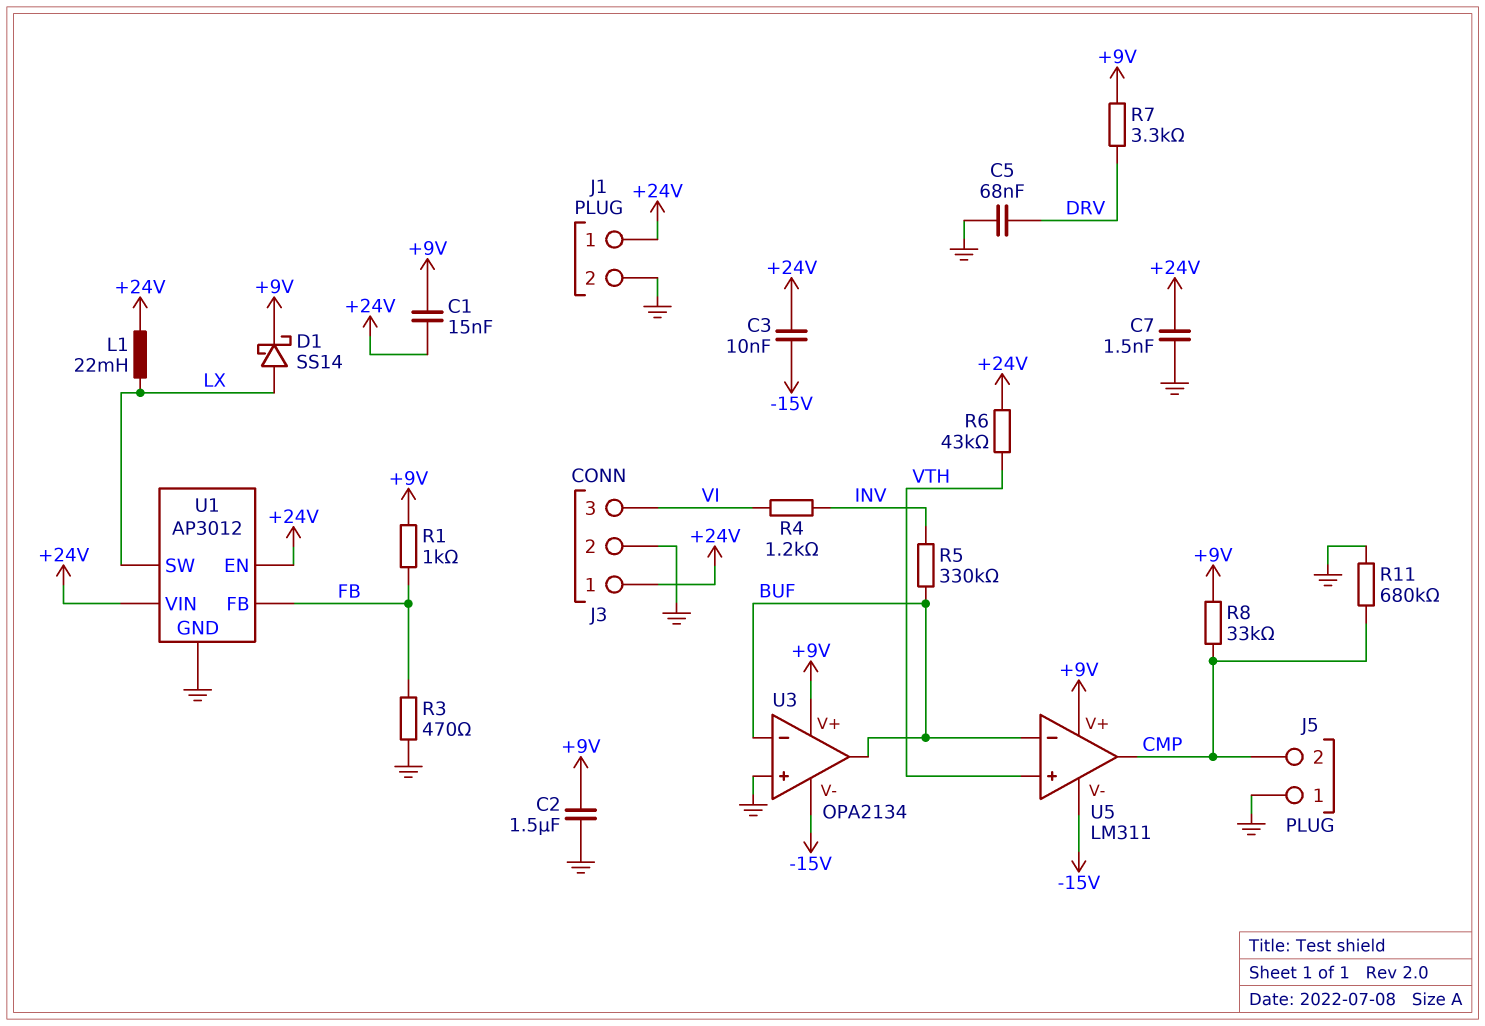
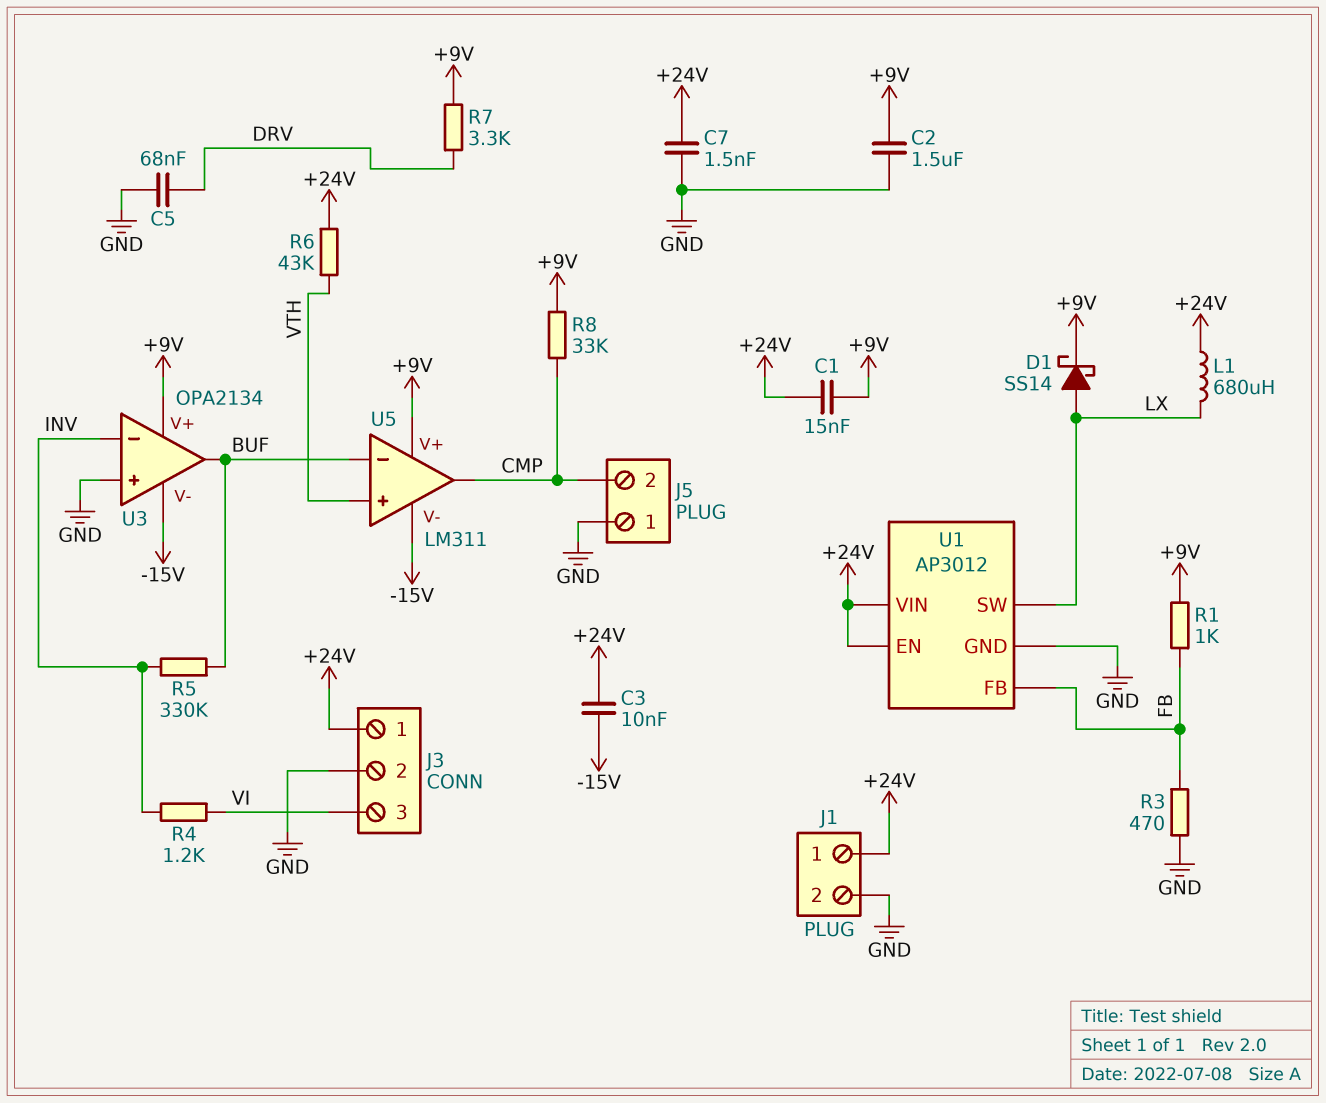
L1: 22mH (+24V, LX) -> 680uH (+24V, LX)
R11: 680k (CMP, GND) -> none
U3 pin in-: BUF -> INV

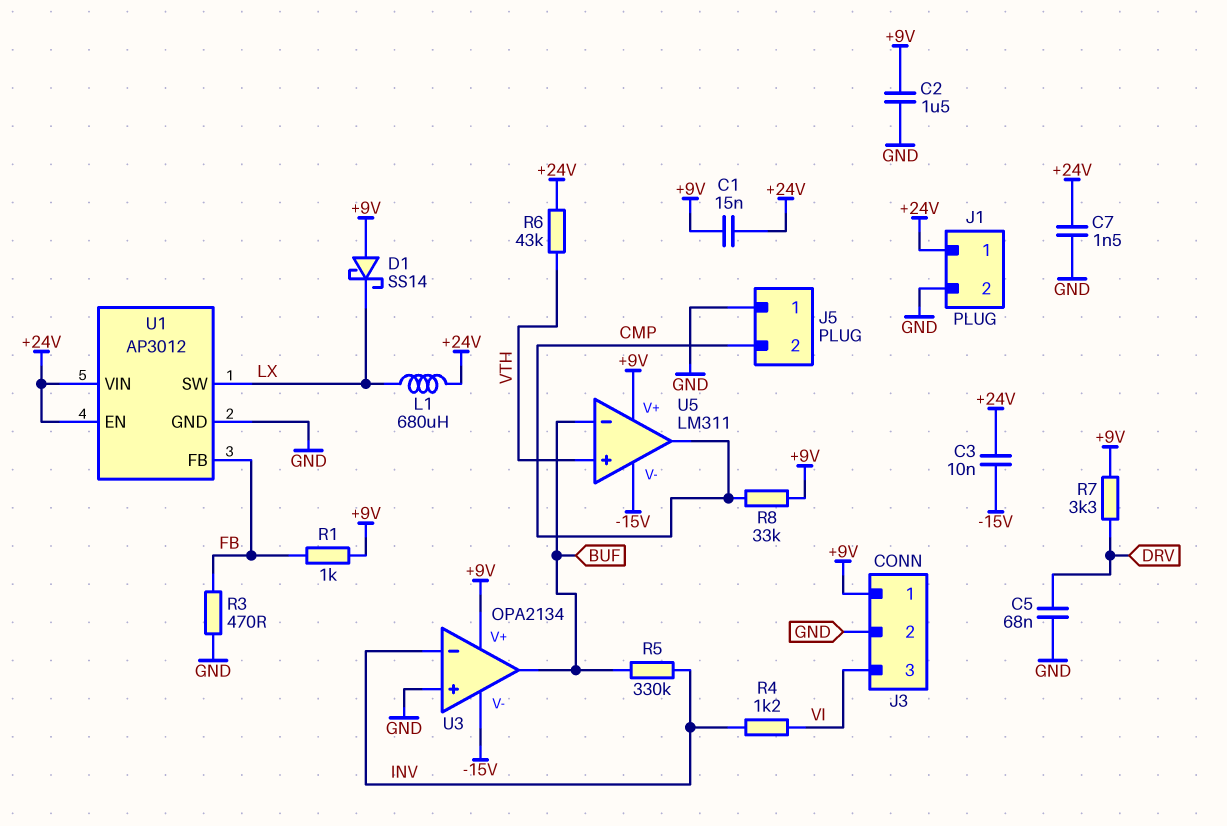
D1: schottky SS14 (A LX, K +9V) -> schottky SS14 (A +9V, K LX)
J3 pin 1: +24V -> +9V

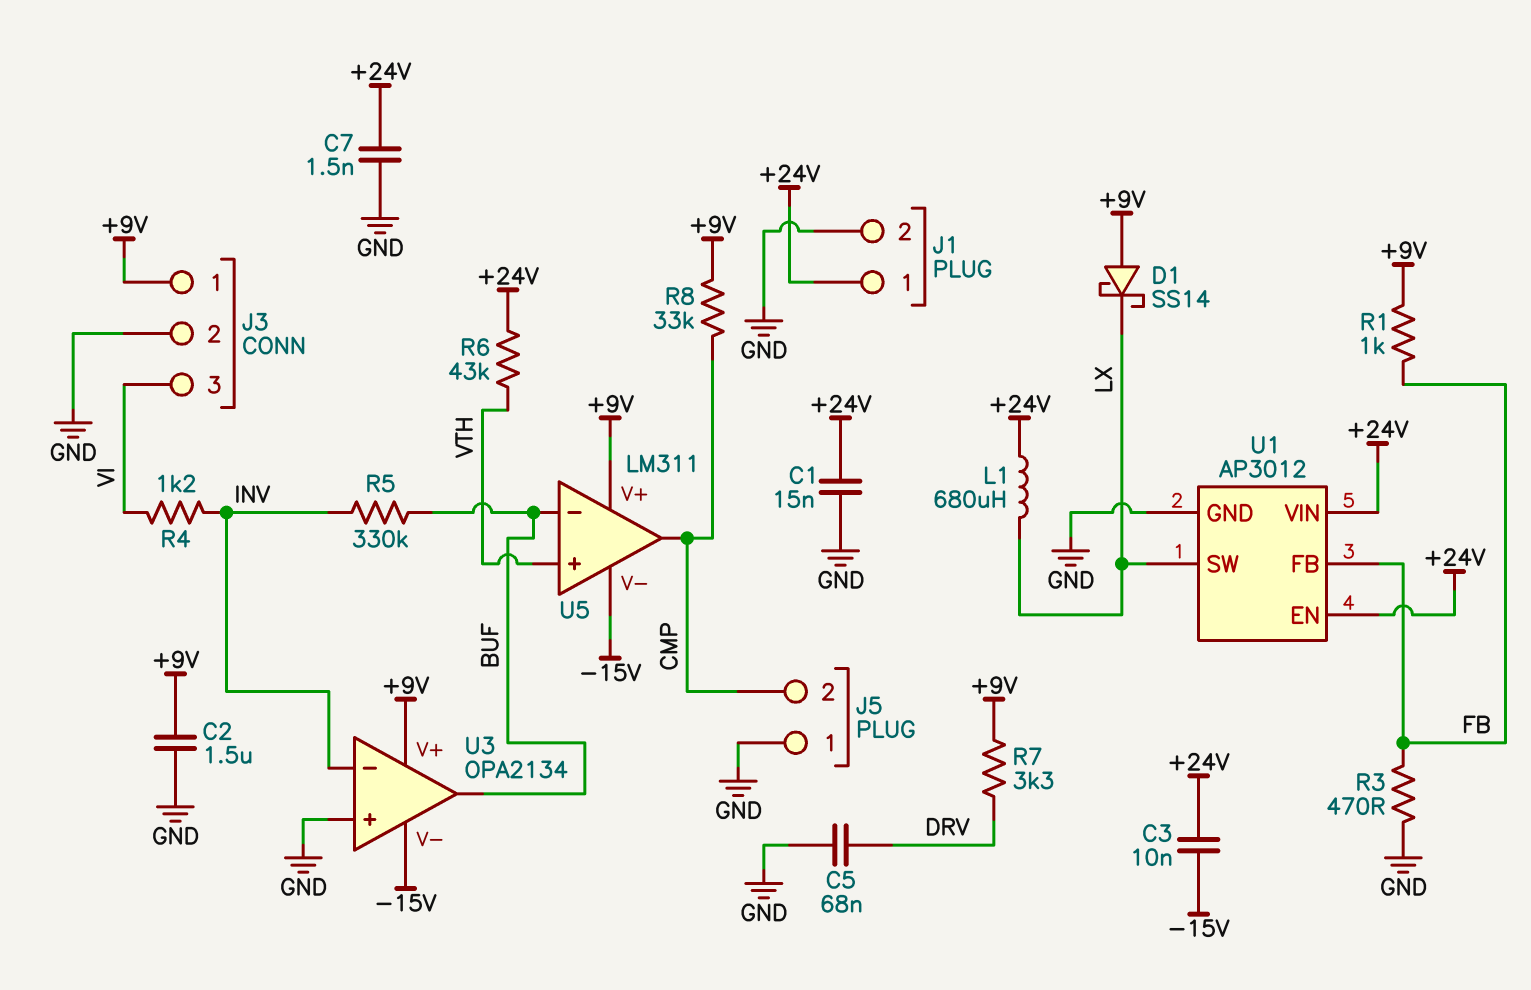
C1: 15nF (+9V, +24V) -> 15nF (+24V, GND)

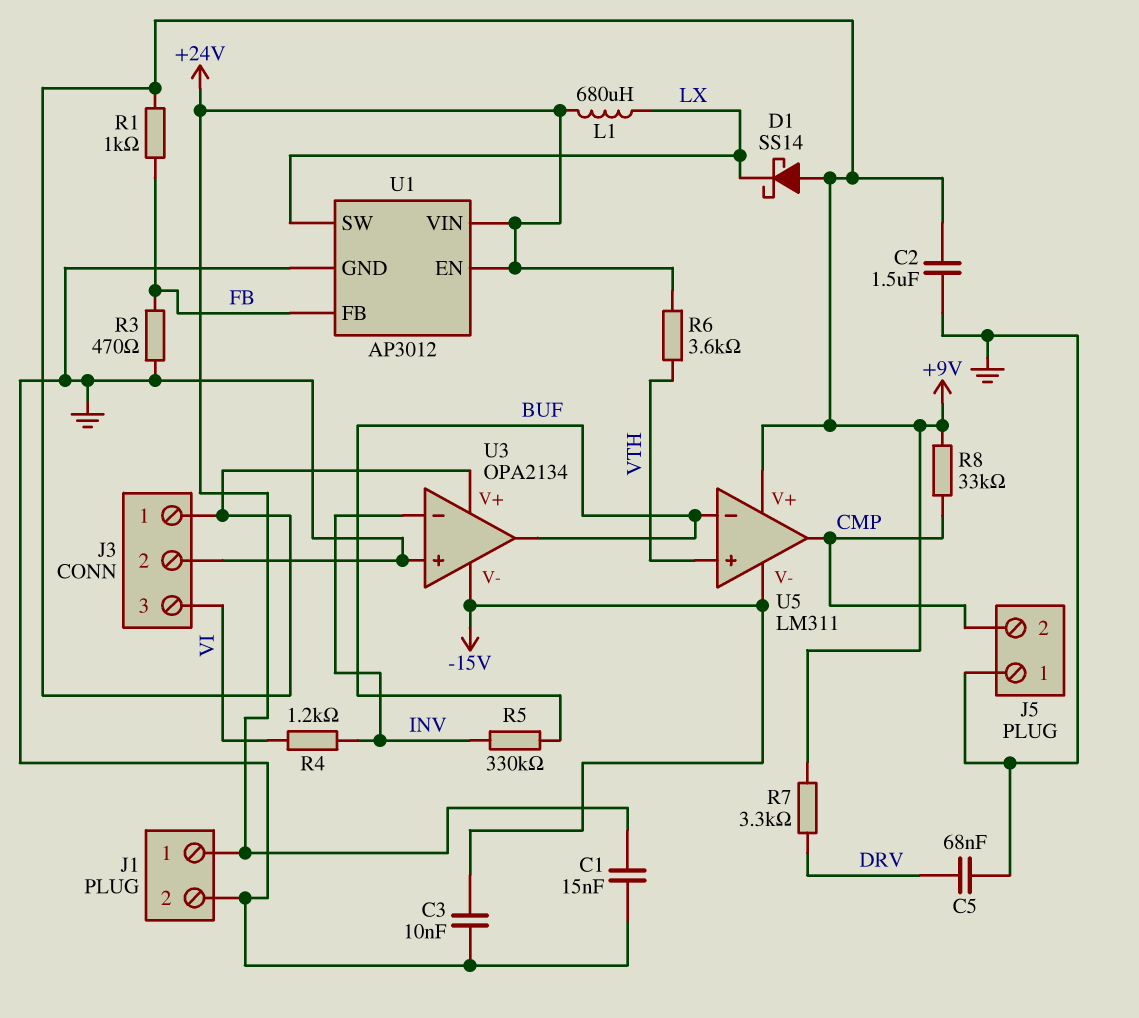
C3: 10nF (+24V, -15V) -> 10nF (-15V, GND)
C7: 1.5nF (+24V, GND) -> none
R6: 43k (+24V, VTH) -> 3.6k (+24V, VTH)

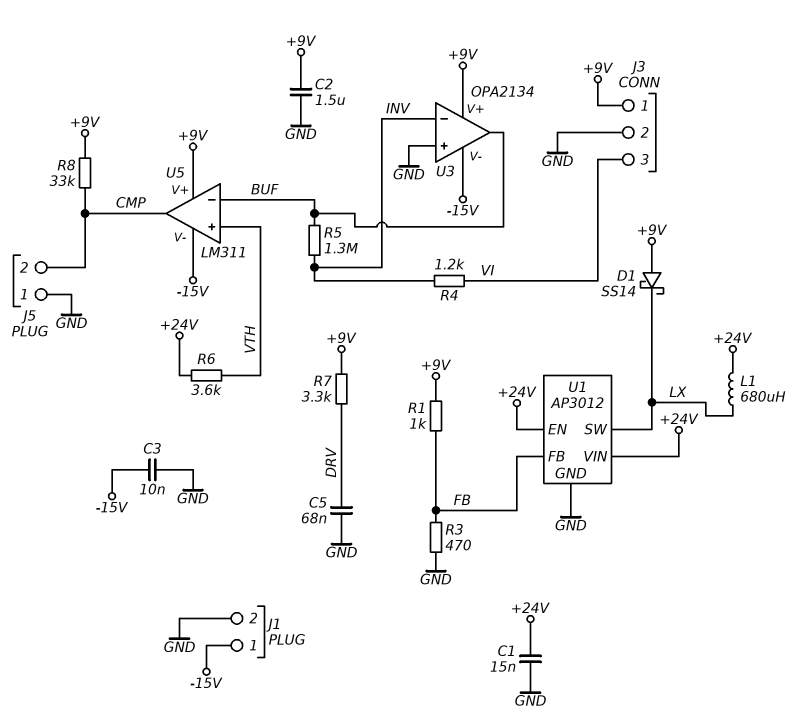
J1 pin 1: +24V -> -15V
R5: 330k (BUF, INV) -> 1.3M (BUF, INV)

